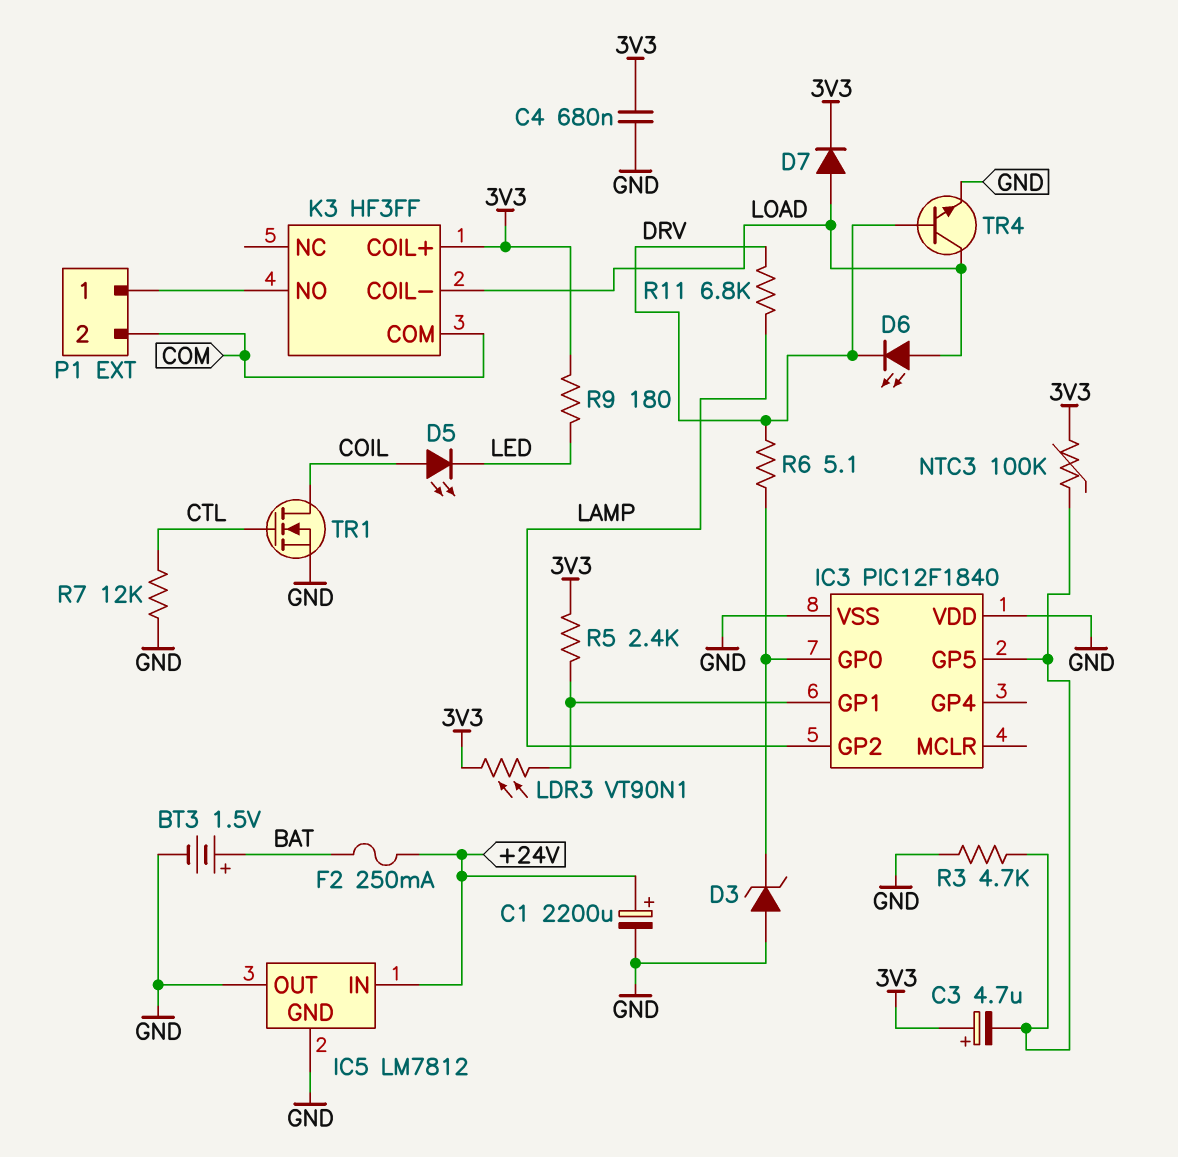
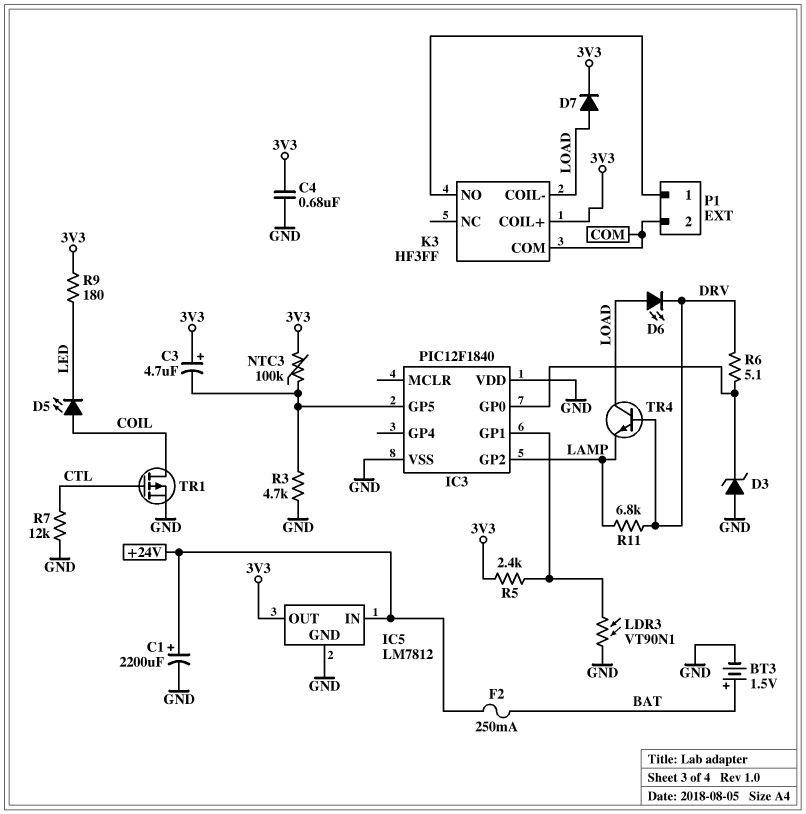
IC5 pin OUT: GND -> 3V3
LDR3: VT90N1 (3V3, IC3/GP1) -> VT90N1 (GND, IC3/GP1)
TR1: NMOS (G CTL, D COIL, S GND) -> PMOS (G CTL, D COIL, S GND)
TR4: NPN (B DRV, C LOAD, E GND) -> NPN (B DRV, C LOAD, E LAMP)

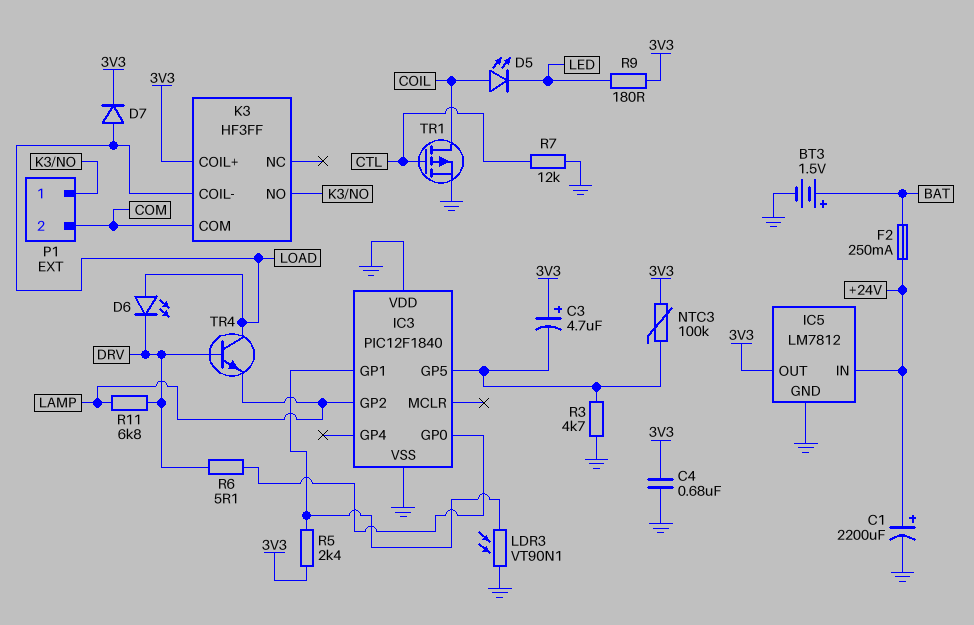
D3: zener (A GND, K IC3/GP0) -> none

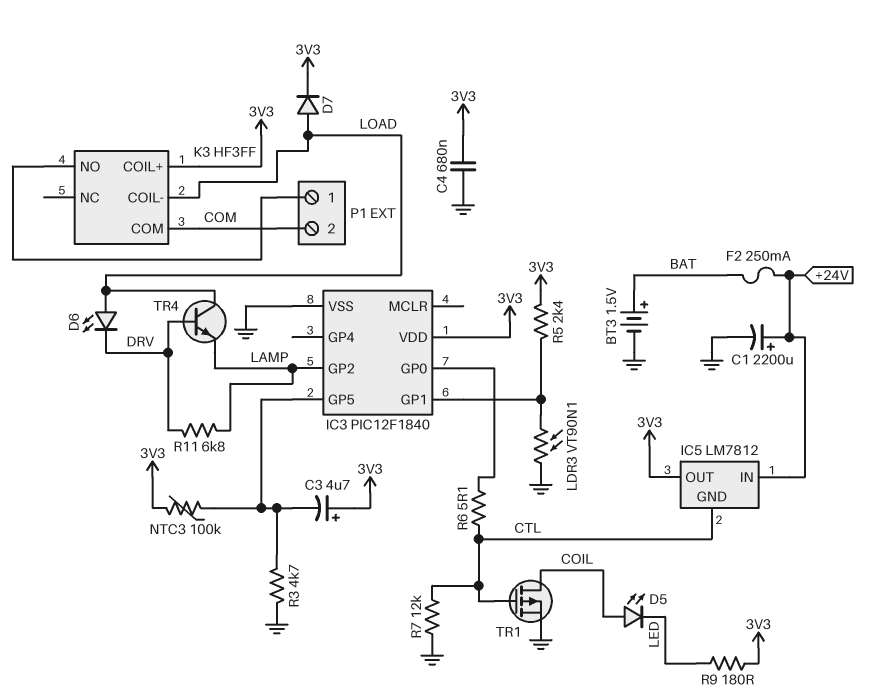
IC3 pin VDD: GND -> 3V3
IC5 pin GND: GND -> CTL
R6: 5.1 (DRV, IC3/GP0) -> 5.1 (CTL, IC3/GP0)

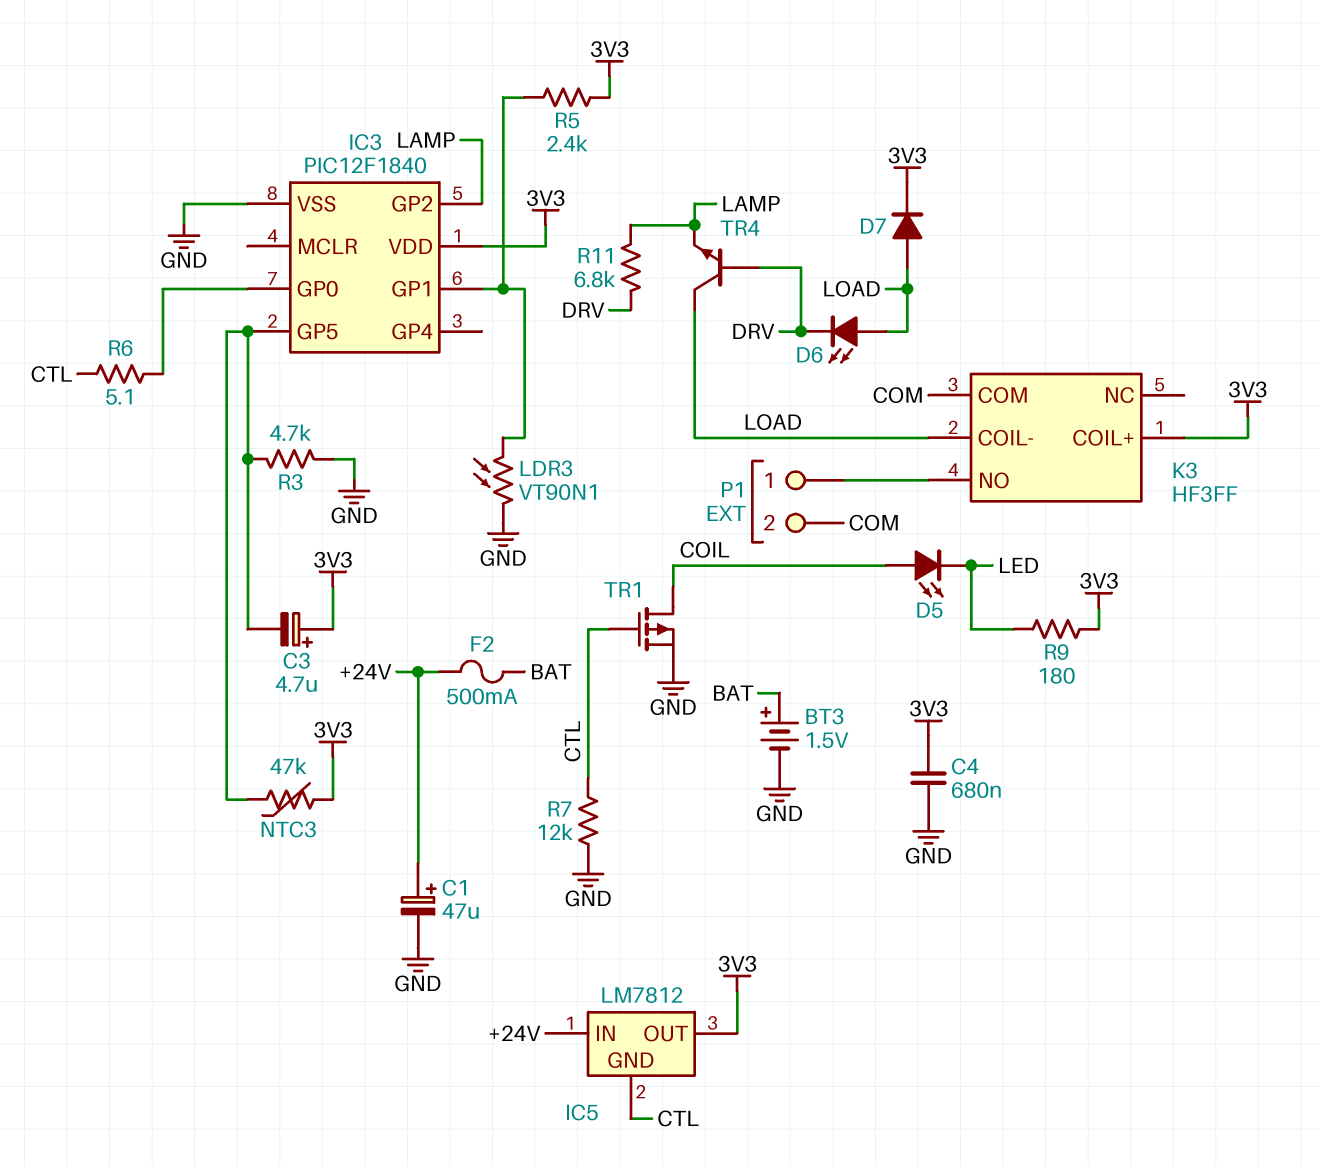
C1: 2200uF (plus +24V, minus GND) -> 47uF (plus +24V, minus GND)
F2: 250mA (+24V, BAT) -> 500mA (+24V, BAT)
NTC3: 100k (3V3, IC3/GP5) -> 47k (3V3, IC3/GP5)

